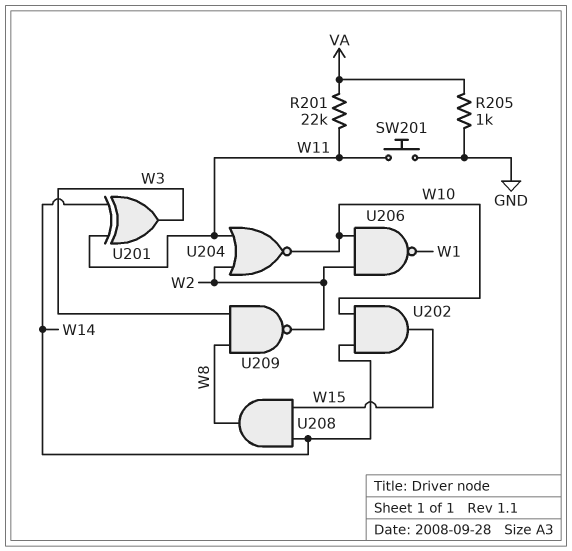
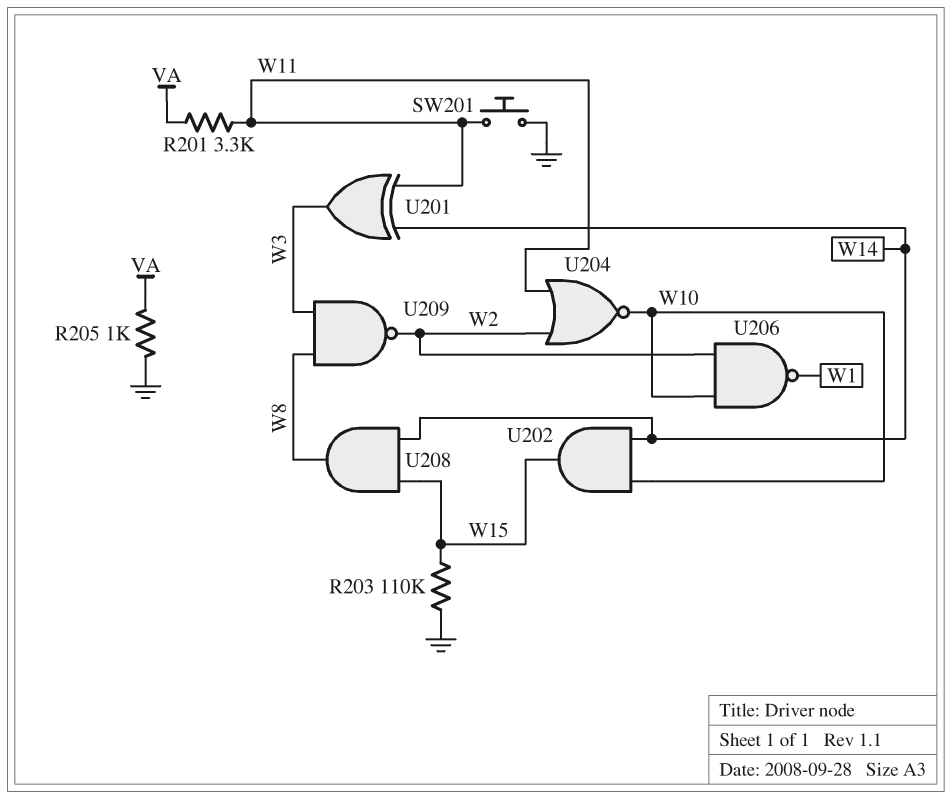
R201: 22k (VA, W11) -> 3.3k (VA, W11)
R203: none -> 110k (GND, W15)

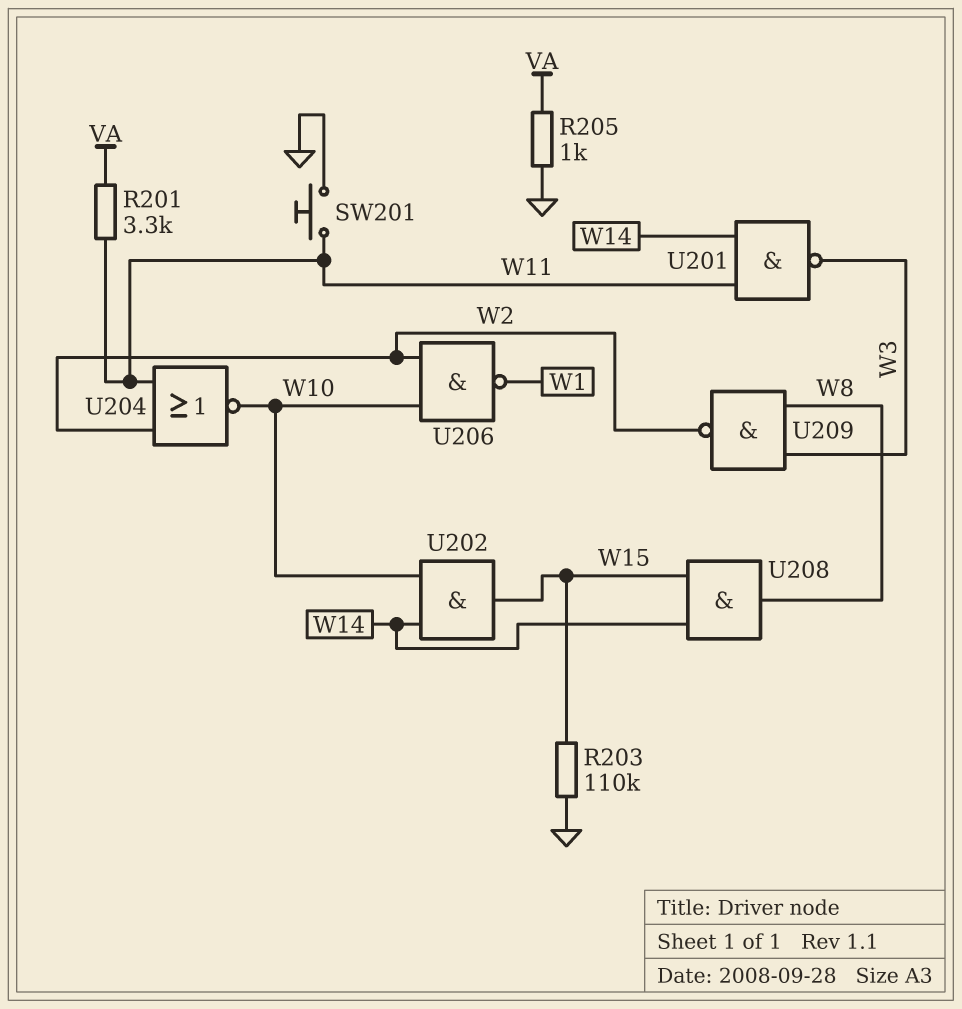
U201: XOR (in W11, in W14, out W3) -> NAND (in W11, in W14, out W3)

